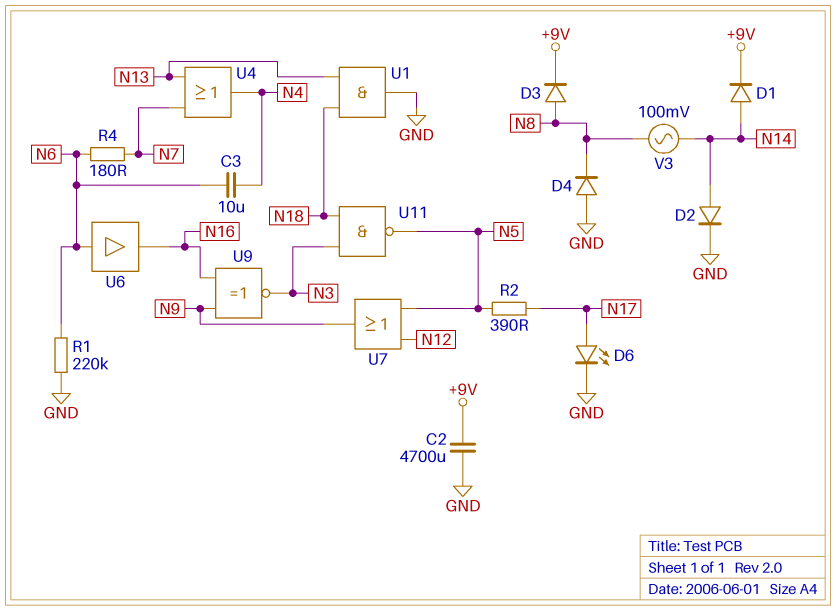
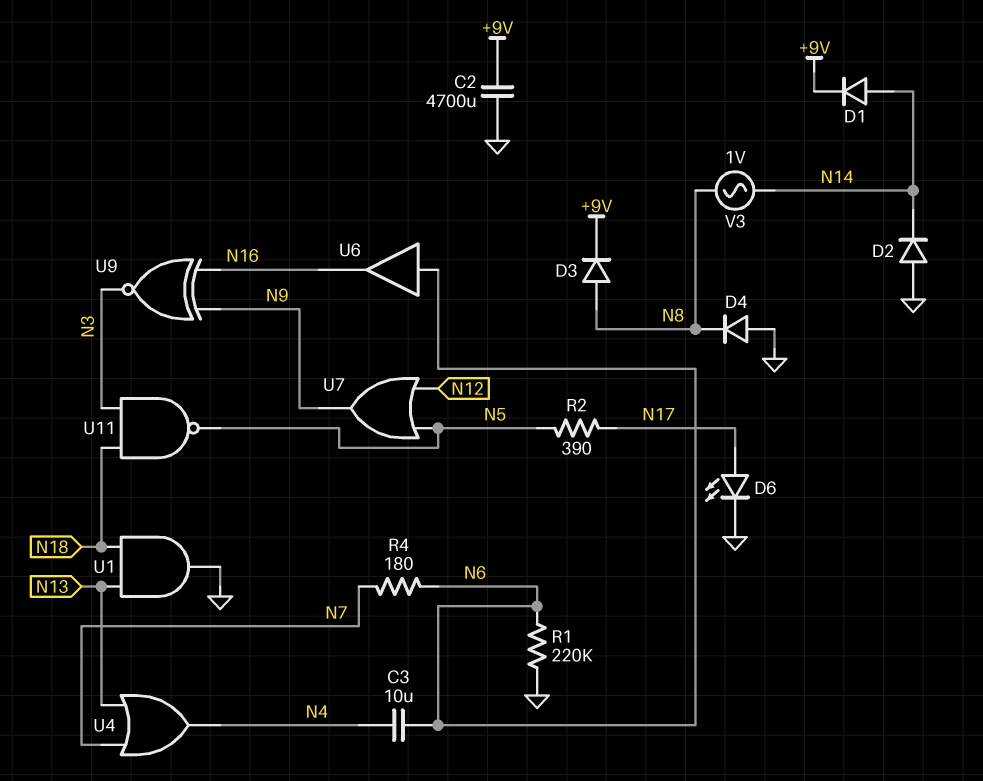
D2: diode (A N14, K GND) -> diode (A GND, K N14)
V3: AC 100mV (N8, N14) -> AC 1V (N8, N14)

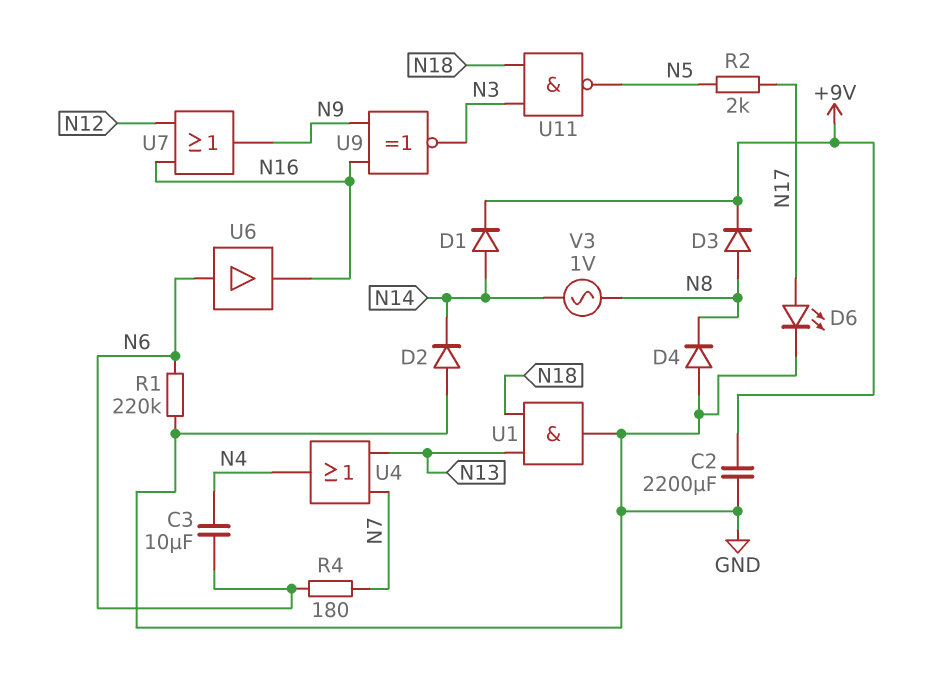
C2: 4700uF (+9V, GND) -> 2200uF (+9V, GND)
R2: 390 (N5, N17) -> 2k (N5, N17)
U7: OR (in N5, in N12, out N9) -> OR (in N12, in N16, out N9)

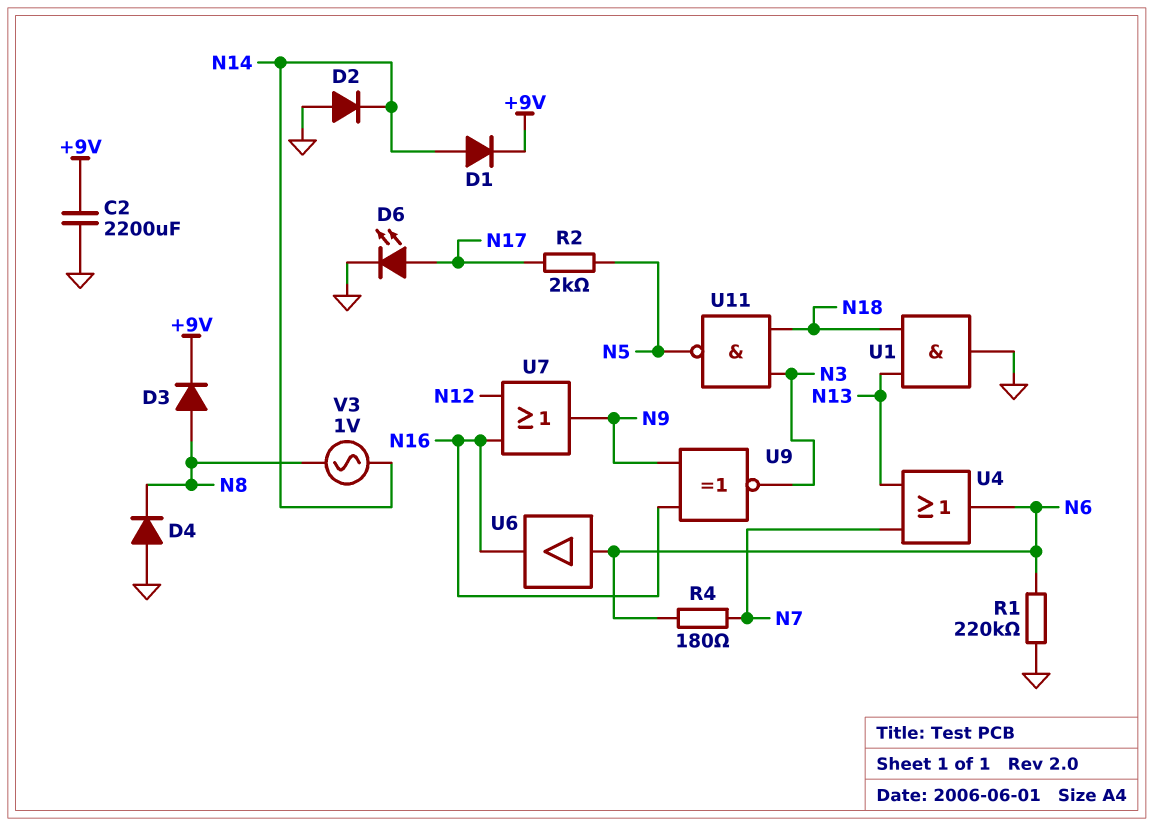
C3: 10uF (N4, N6) -> none
U4: OR (in N7, in N13, out N4) -> OR (in N7, in N13, out N6)

